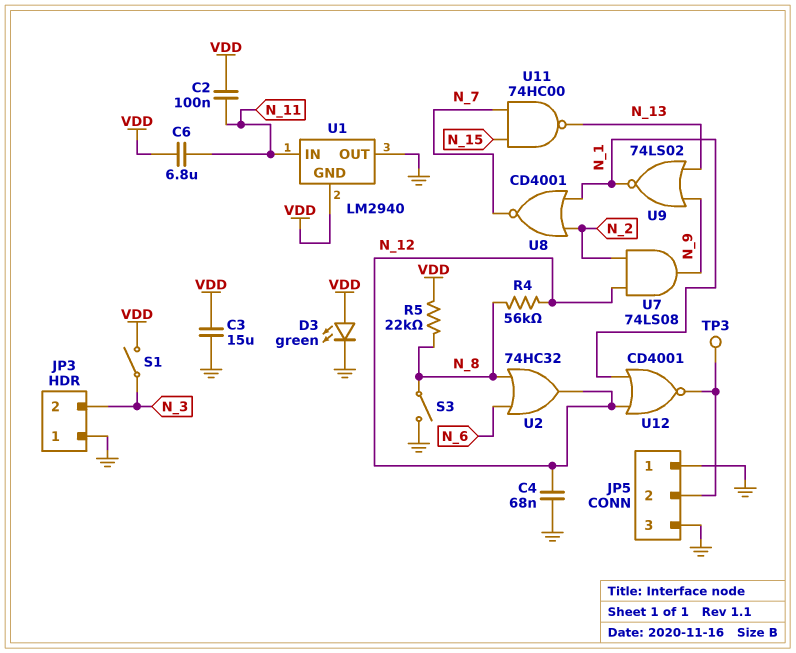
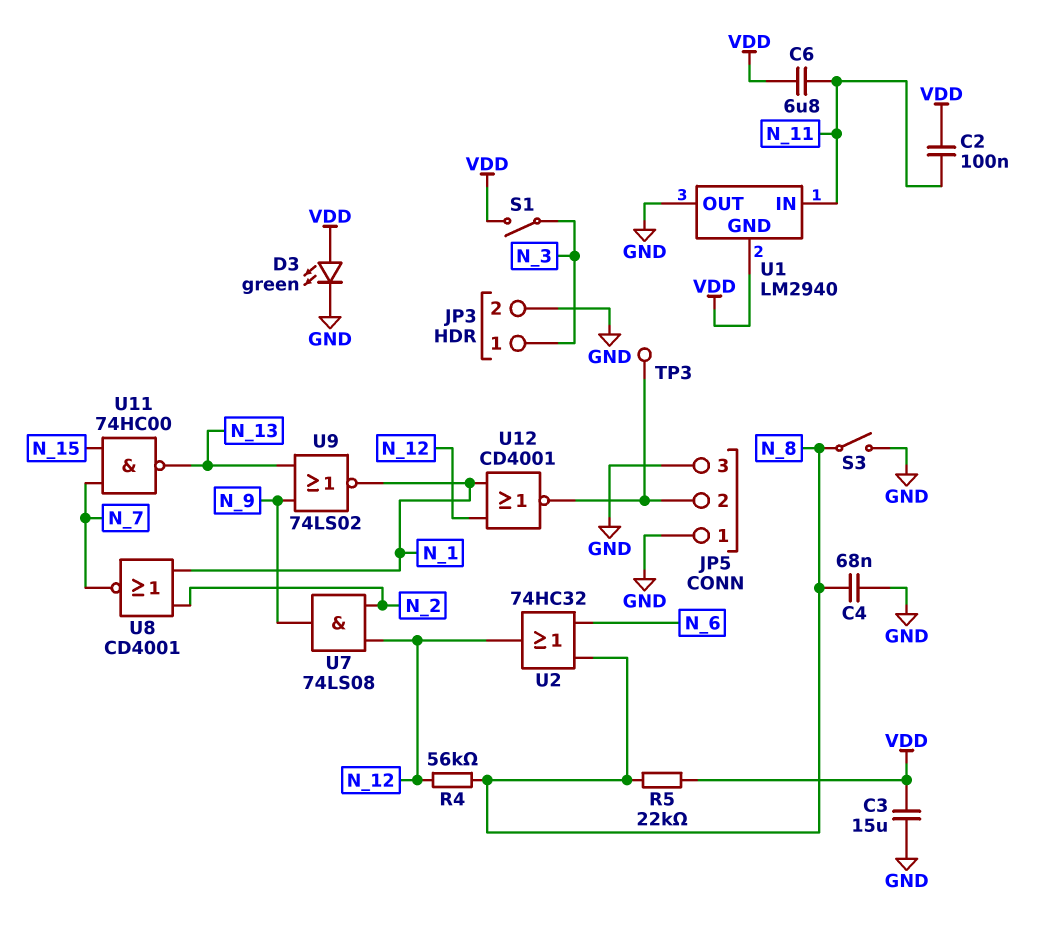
C4: 68nF (GND, N_12) -> 68nF (GND, N_8)
JP3 pin 1: GND -> N_3
JP3 pin 2: N_3 -> GND

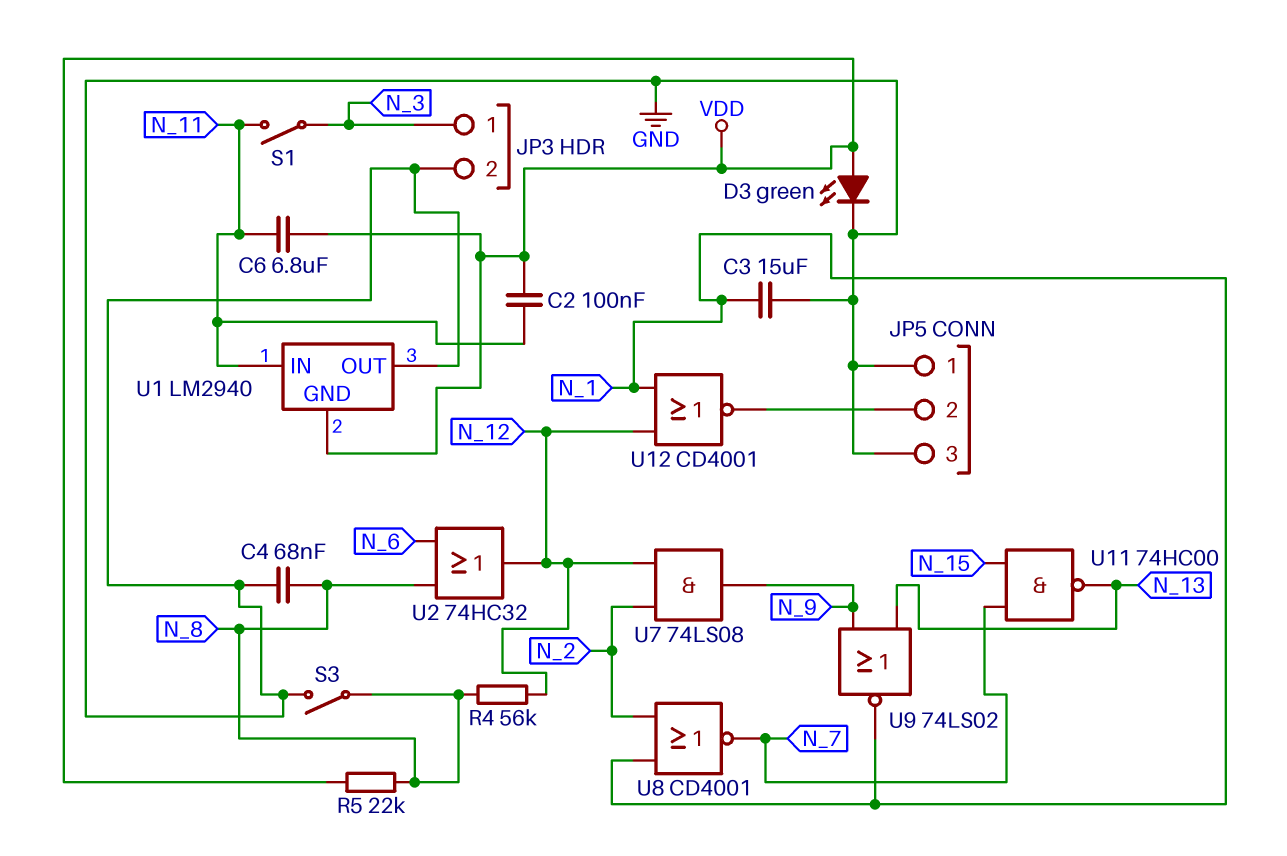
C3: 15uF (GND, VDD) -> 15uF (GND, N_1)
S1: switch (N_3, VDD) -> switch (N_3, N_11)
TP3: test point (JP5/2) -> none

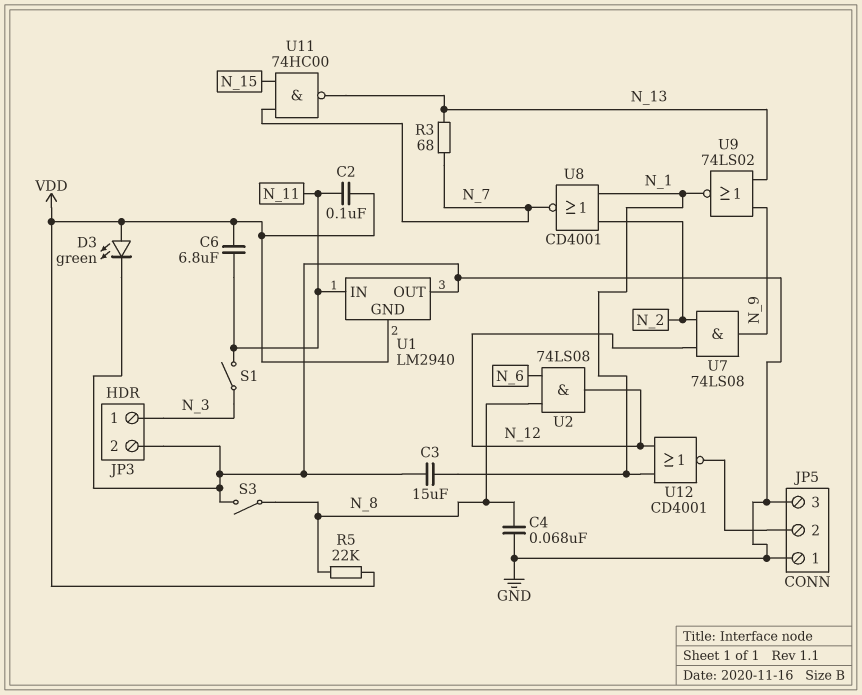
R3: none -> 68 (N_7, N_13)
R4: 56k (N_8, N_12) -> none
U2: OR 74HC32 (in N_6, in N_8, out N_12) -> AND 74LS08 (in N_6, in N_8, out N_12)

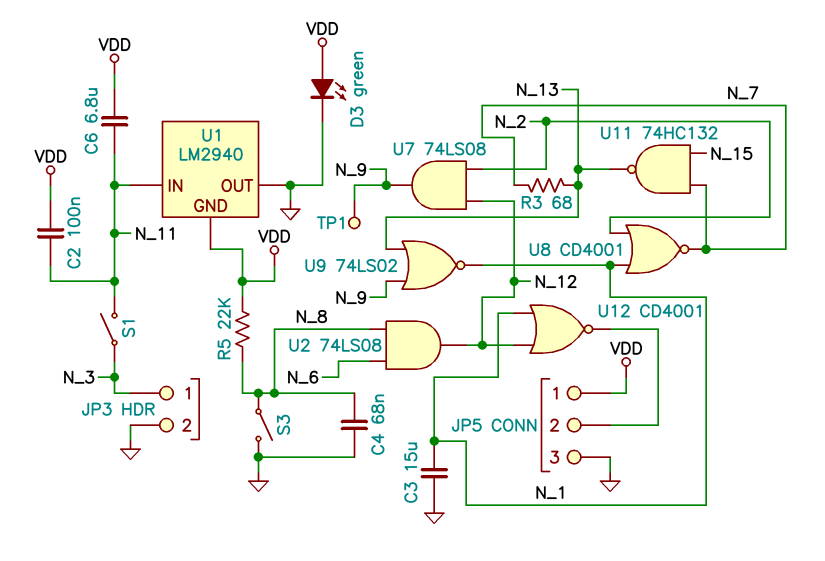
JP5 pin 1: GND -> VDD
TP1: none -> test point (N_9)
U11: NAND 74HC00 (in N_7, in N_15, out N_13) -> NAND 74HC132 (in N_7, in N_15, out N_13)

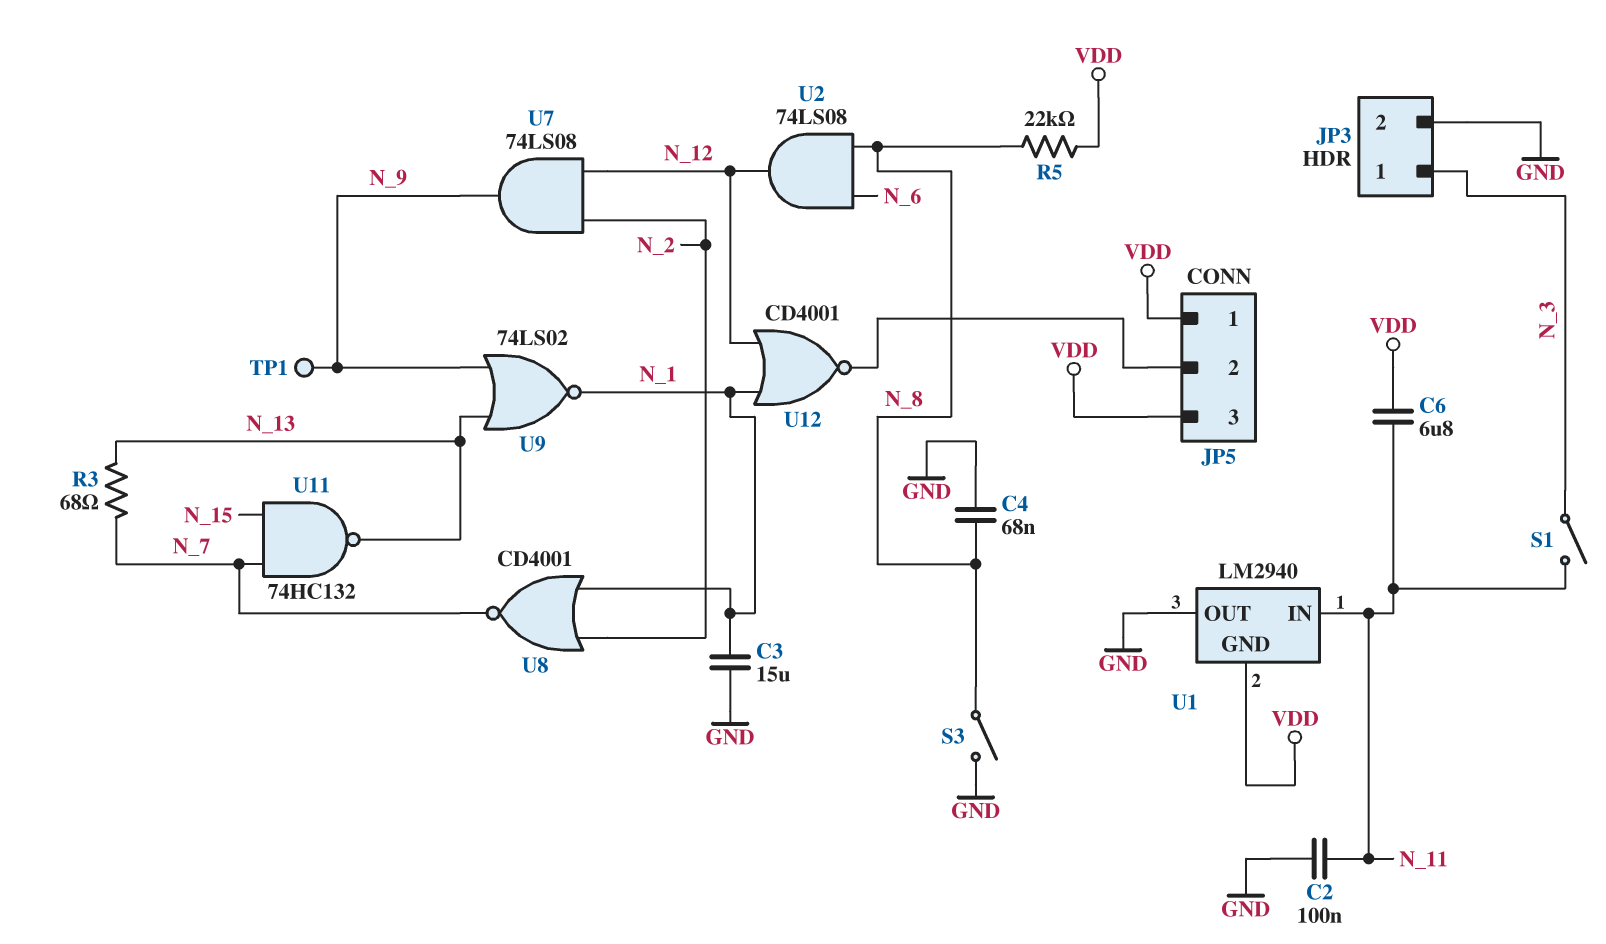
C2: 100nF (N_11, VDD) -> 100nF (GND, N_11)
D3: LED green (A VDD, K GND) -> none
JP5 pin 3: GND -> VDD

